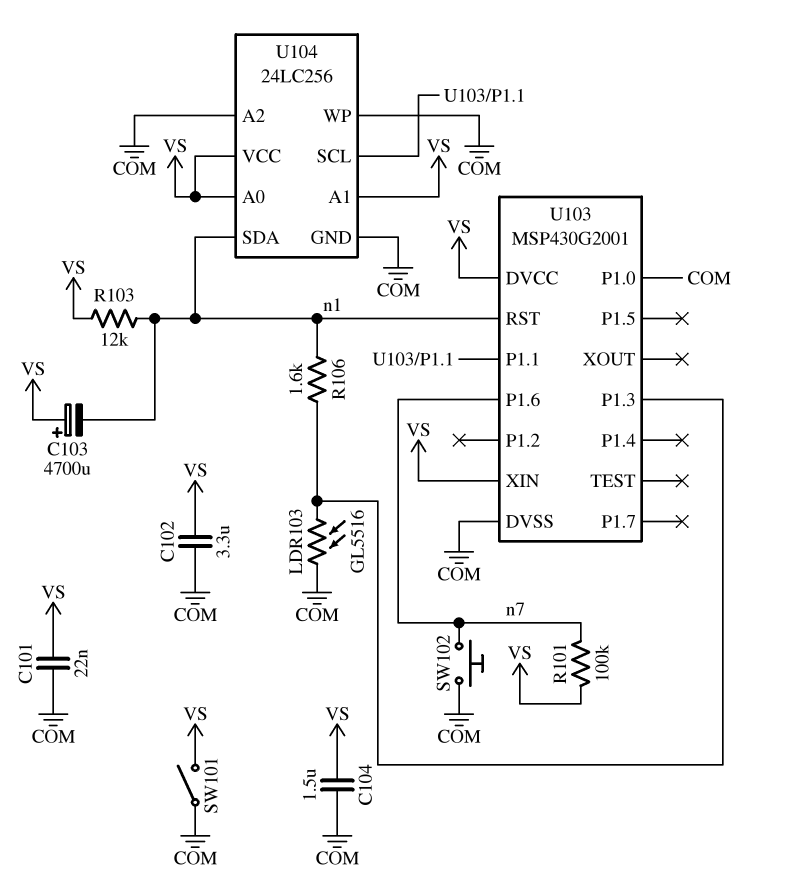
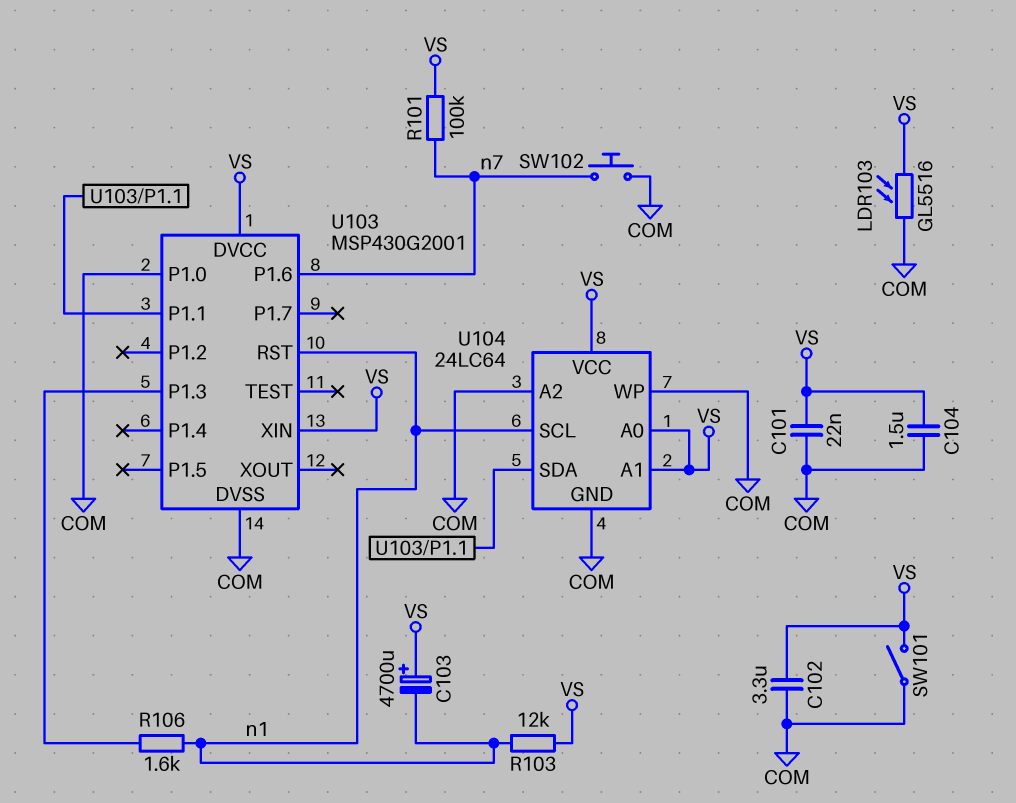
LDR103: GL5516 (COM, U103/P1.3) -> GL5516 (COM, VS)
U104: 24LC256 -> 24LC64
U104 pin SCL: U103/P1.1 -> n1
U104 pin SDA: n1 -> U103/P1.1

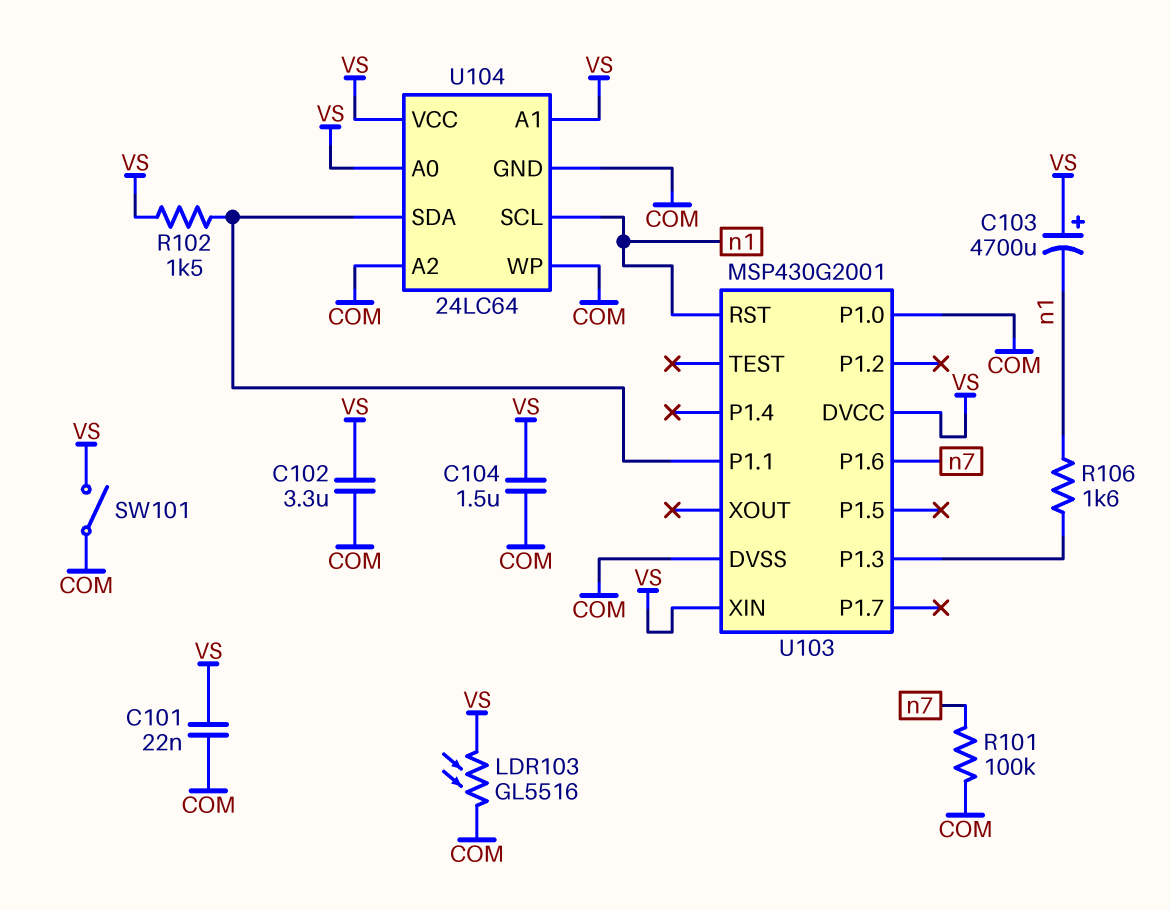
R101: 100k (VS, n7) -> 100k (COM, n7)
R102: none -> 1.5k (U103/P1.1, VS)
R103: 12k (VS, n1) -> none
SW102: button (COM, n7) -> none

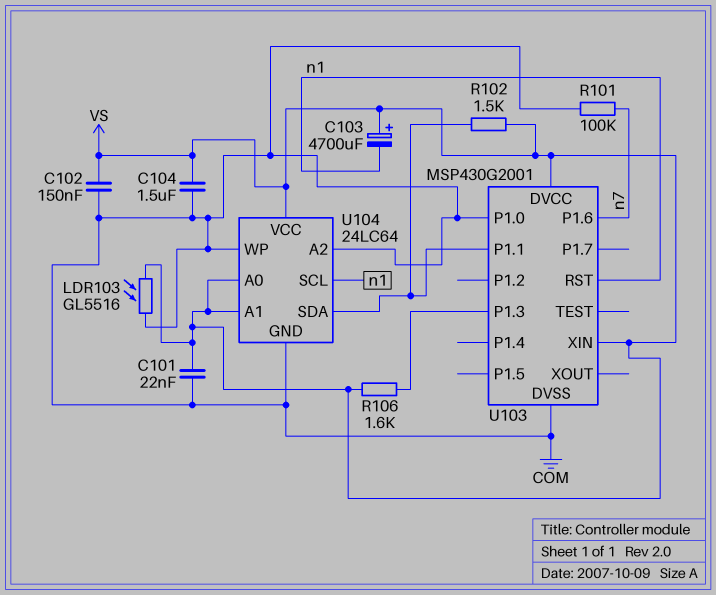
C102: 3.3uF (COM, VS) -> 150nF (COM, VS)
R106: 1.6k (U103/P1.3, n1) -> 1.6k (U103/P1.3, VS)
SW101: switch (COM, VS) -> none

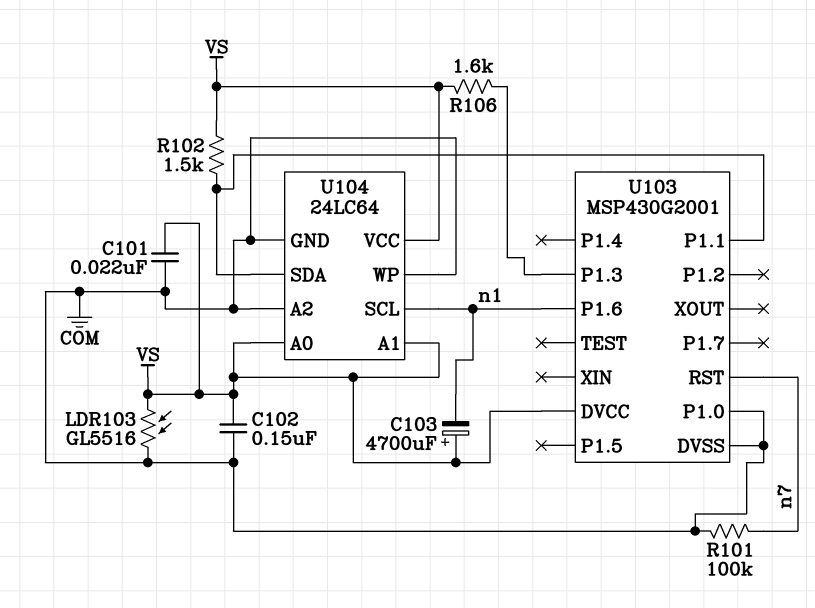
C104: 1.5uF (COM, VS) -> none
U103 pin P1.6: n7 -> n1
U103 pin RST: n1 -> n7
U103 pin XIN: VS -> none

